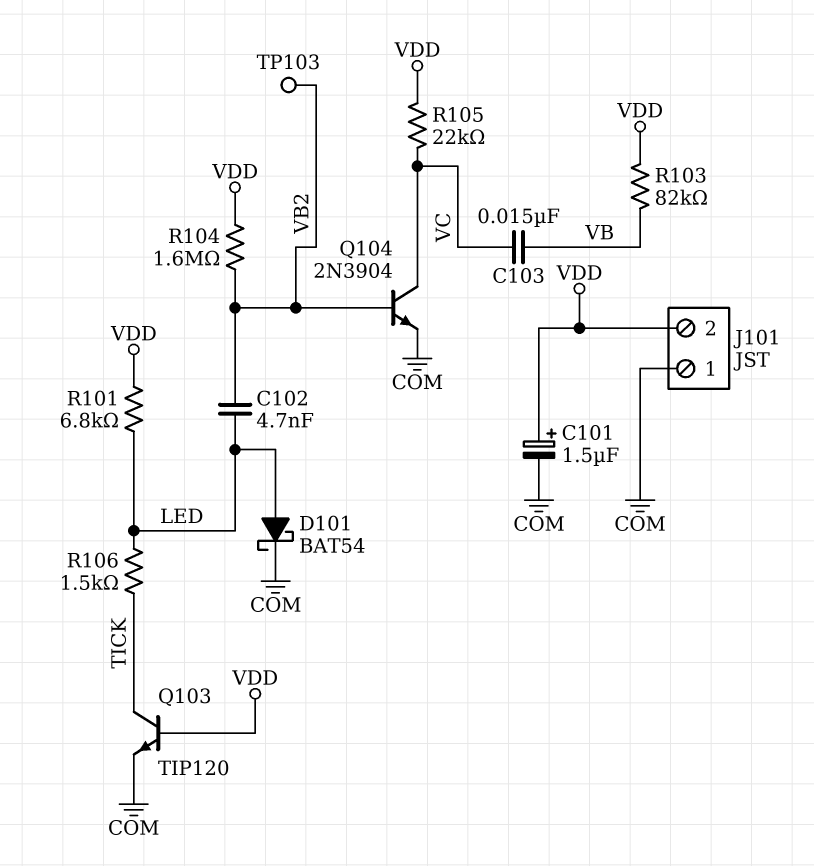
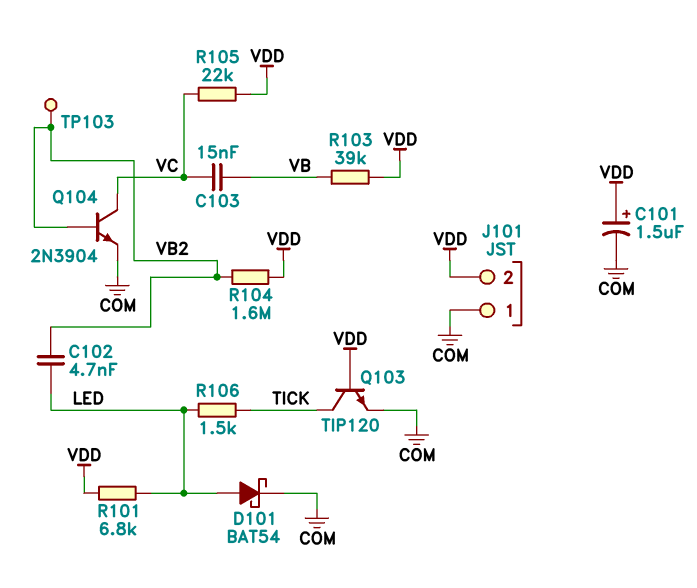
R103: 82k (VB, VDD) -> 39k (VB, VDD)

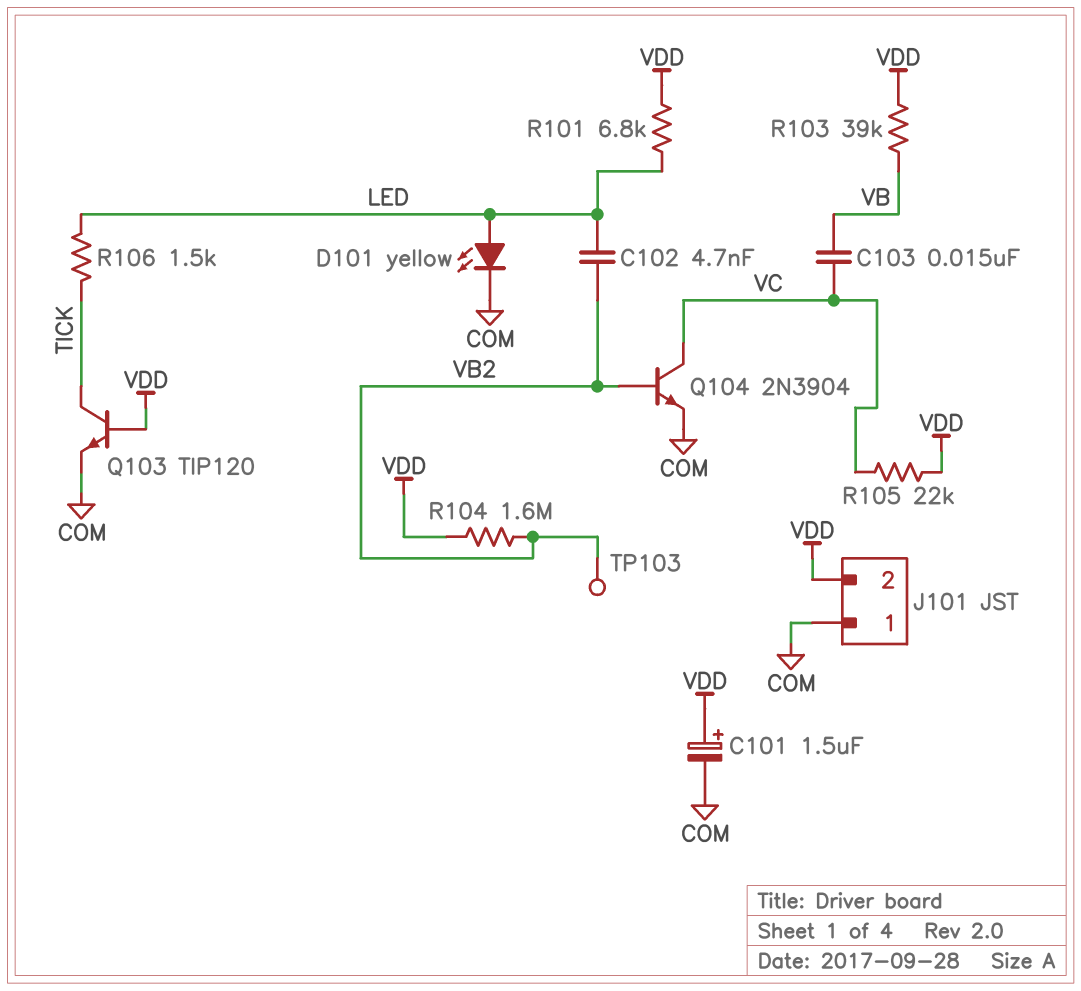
D101: schottky BAT54 (A LED, K COM) -> LED yellow (A LED, K COM)

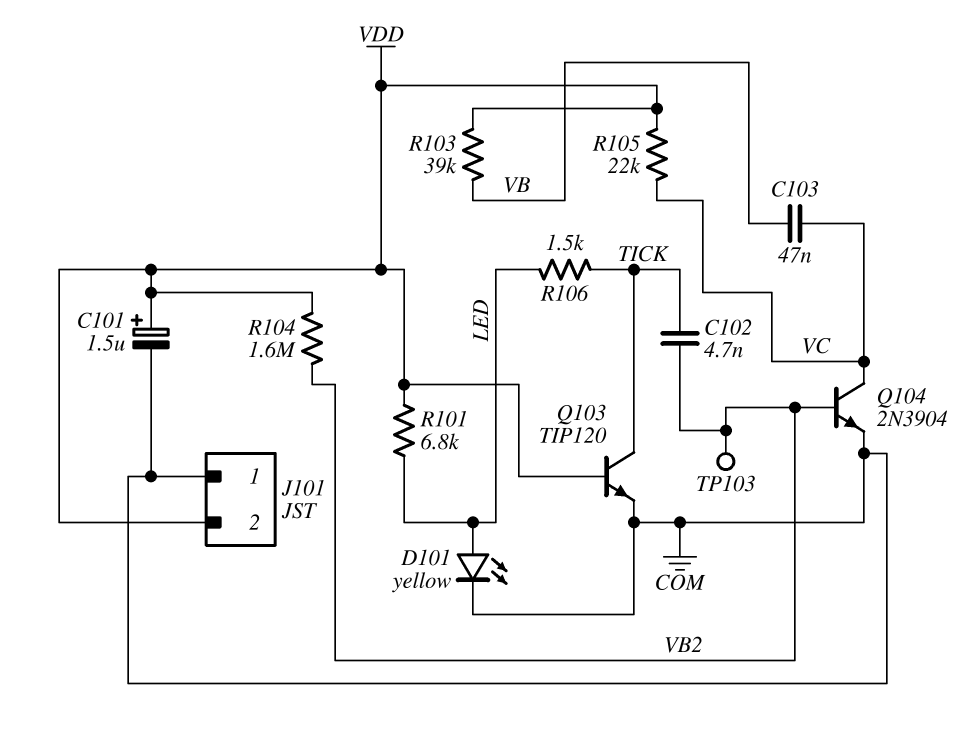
C102: 4.7nF (LED, VB2) -> 4.7nF (TICK, VB2)
C103: 15nF (VB, VC) -> 47nF (VB, VC)

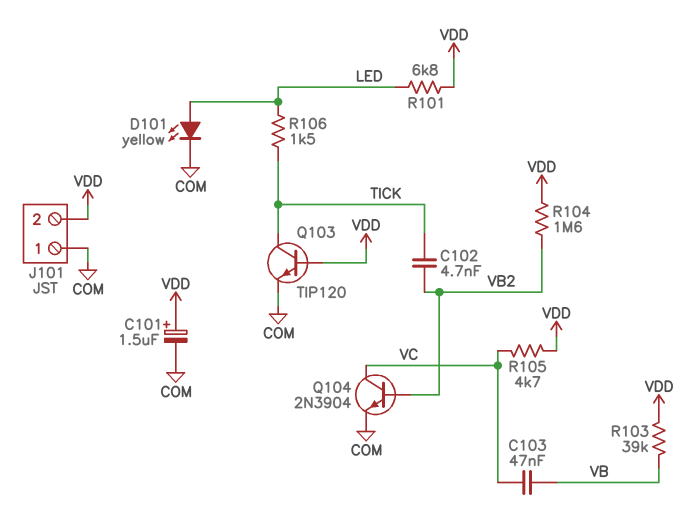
R105: 22k (VC, VDD) -> 4.7k (VC, VDD)
TP103: test point (VB2) -> none

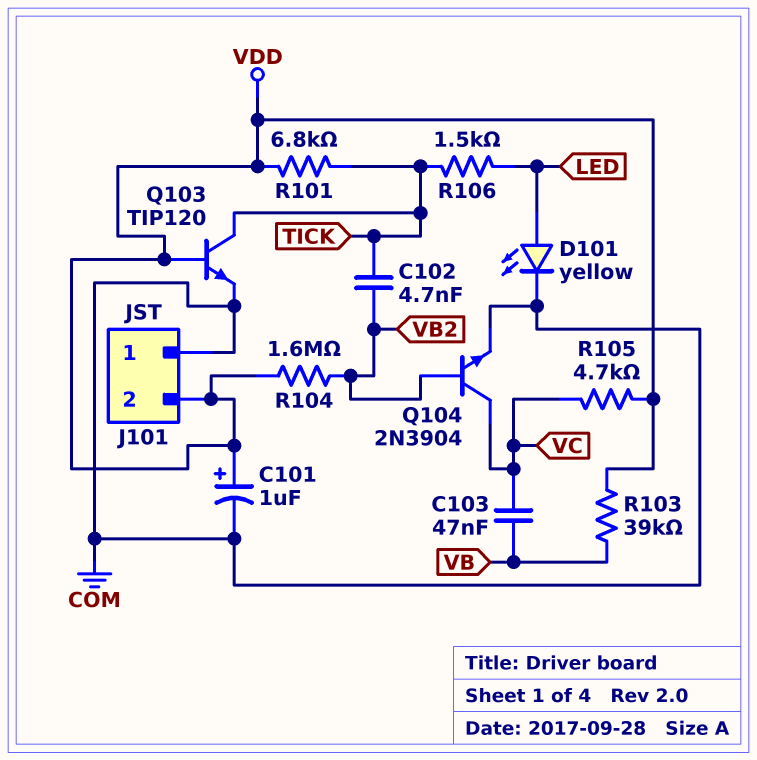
C101: 1.5uF (plus VDD, minus COM) -> 1uF (plus VDD, minus COM)
R101: 6.8k (LED, VDD) -> 6.8k (TICK, VDD)

